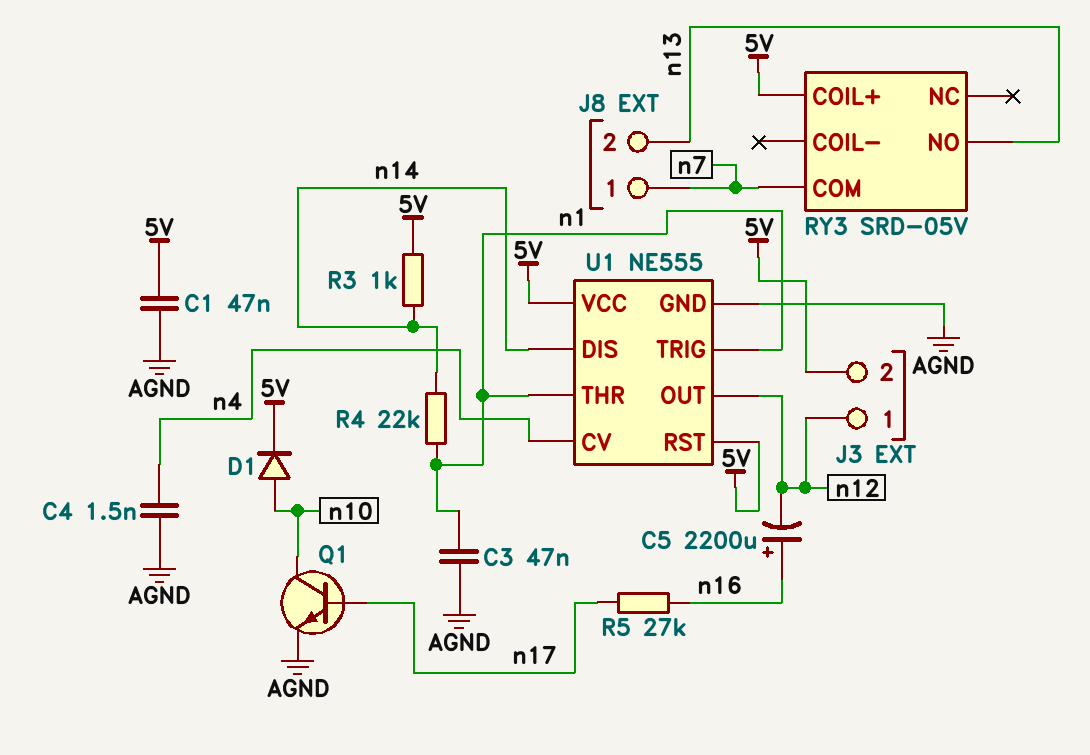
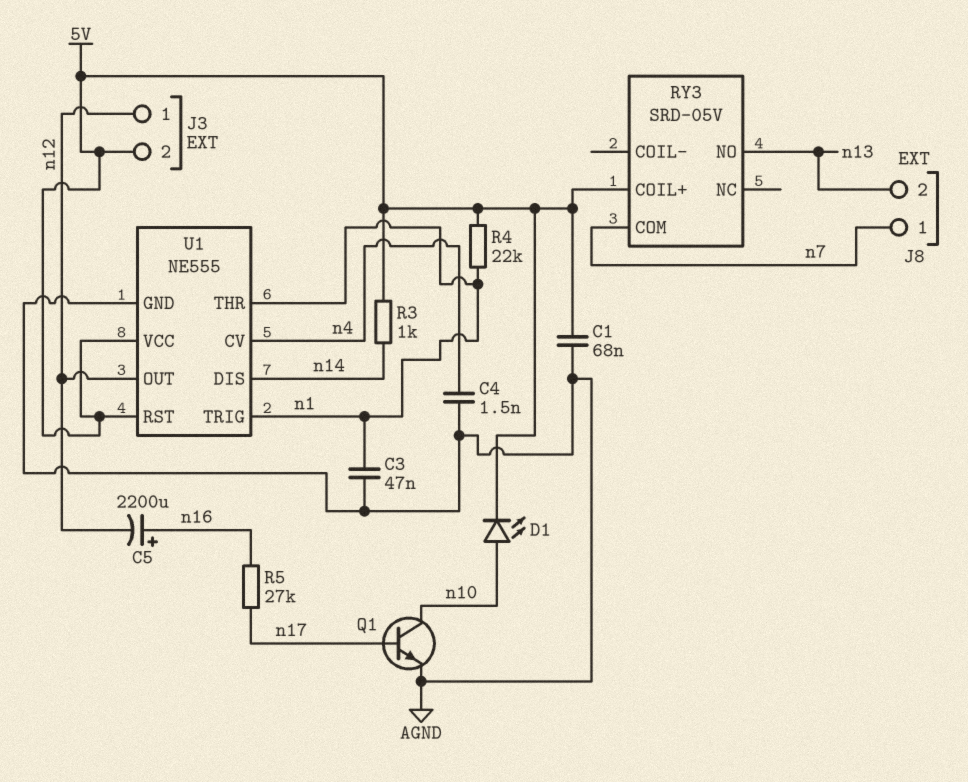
C1: 47nF (5V, AGND) -> 68nF (5V, AGND)
D1: diode (A n10, K 5V) -> LED (A n10, K 5V)
R4: 22k (n1, n14) -> 22k (5V, n1)

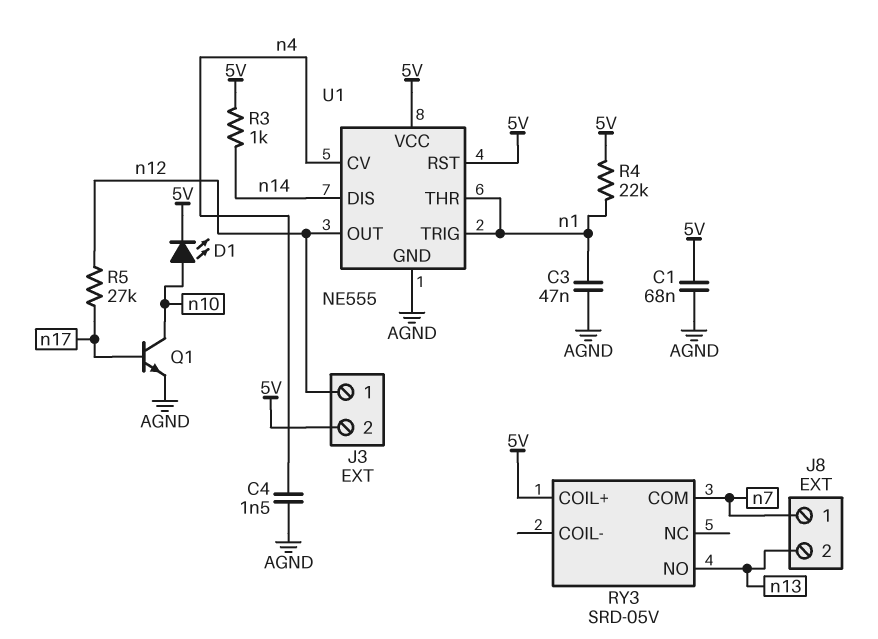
C5: 2200uF (plus n16, minus n12) -> none
R5: 27k (n16, n17) -> 27k (n12, n17)

